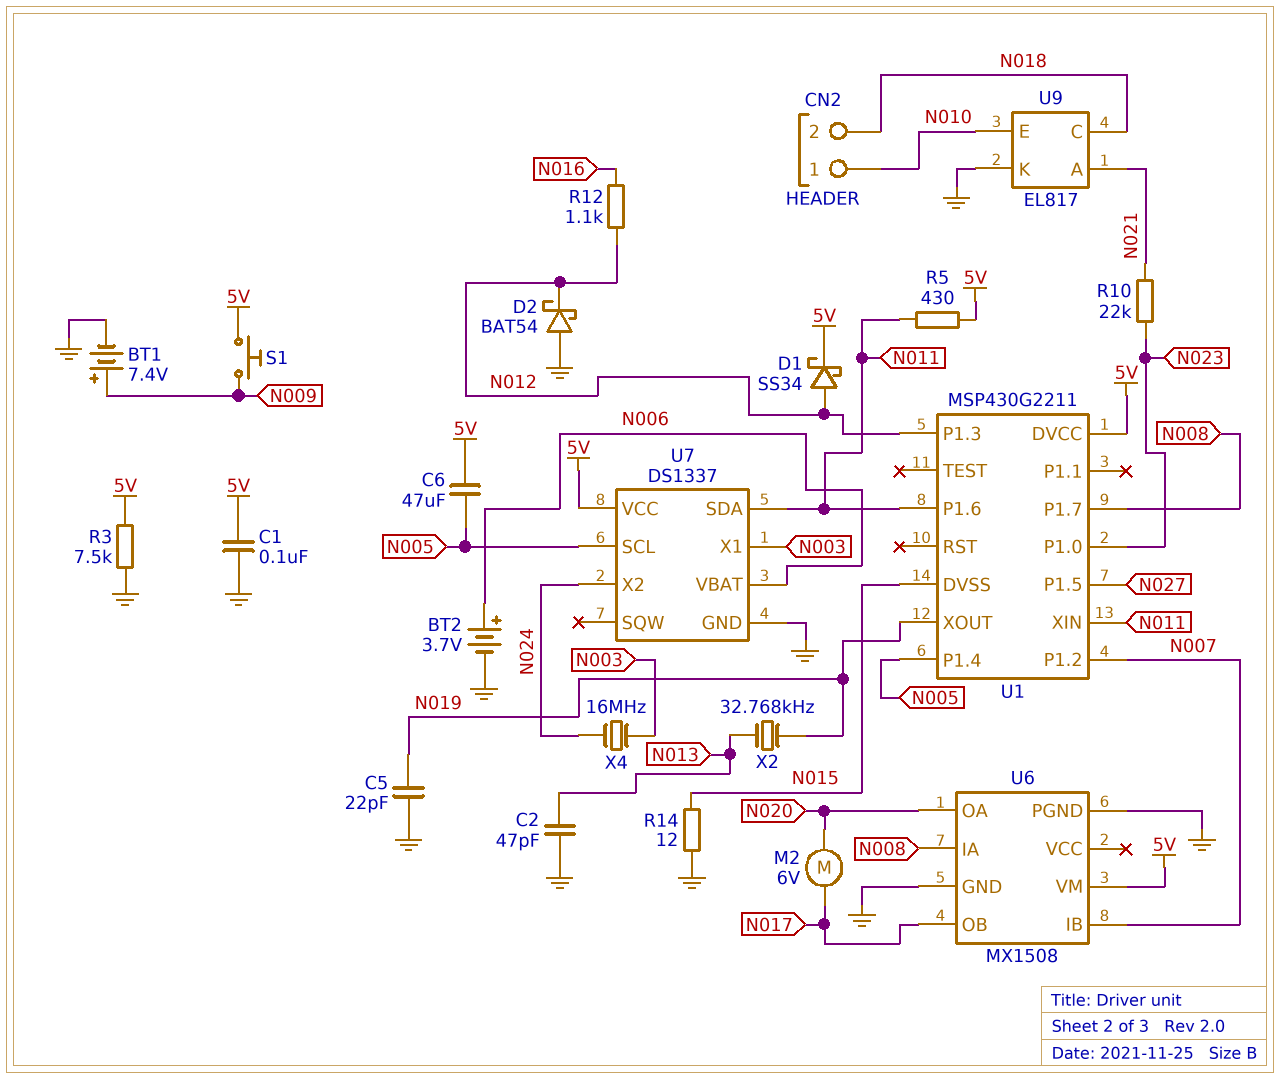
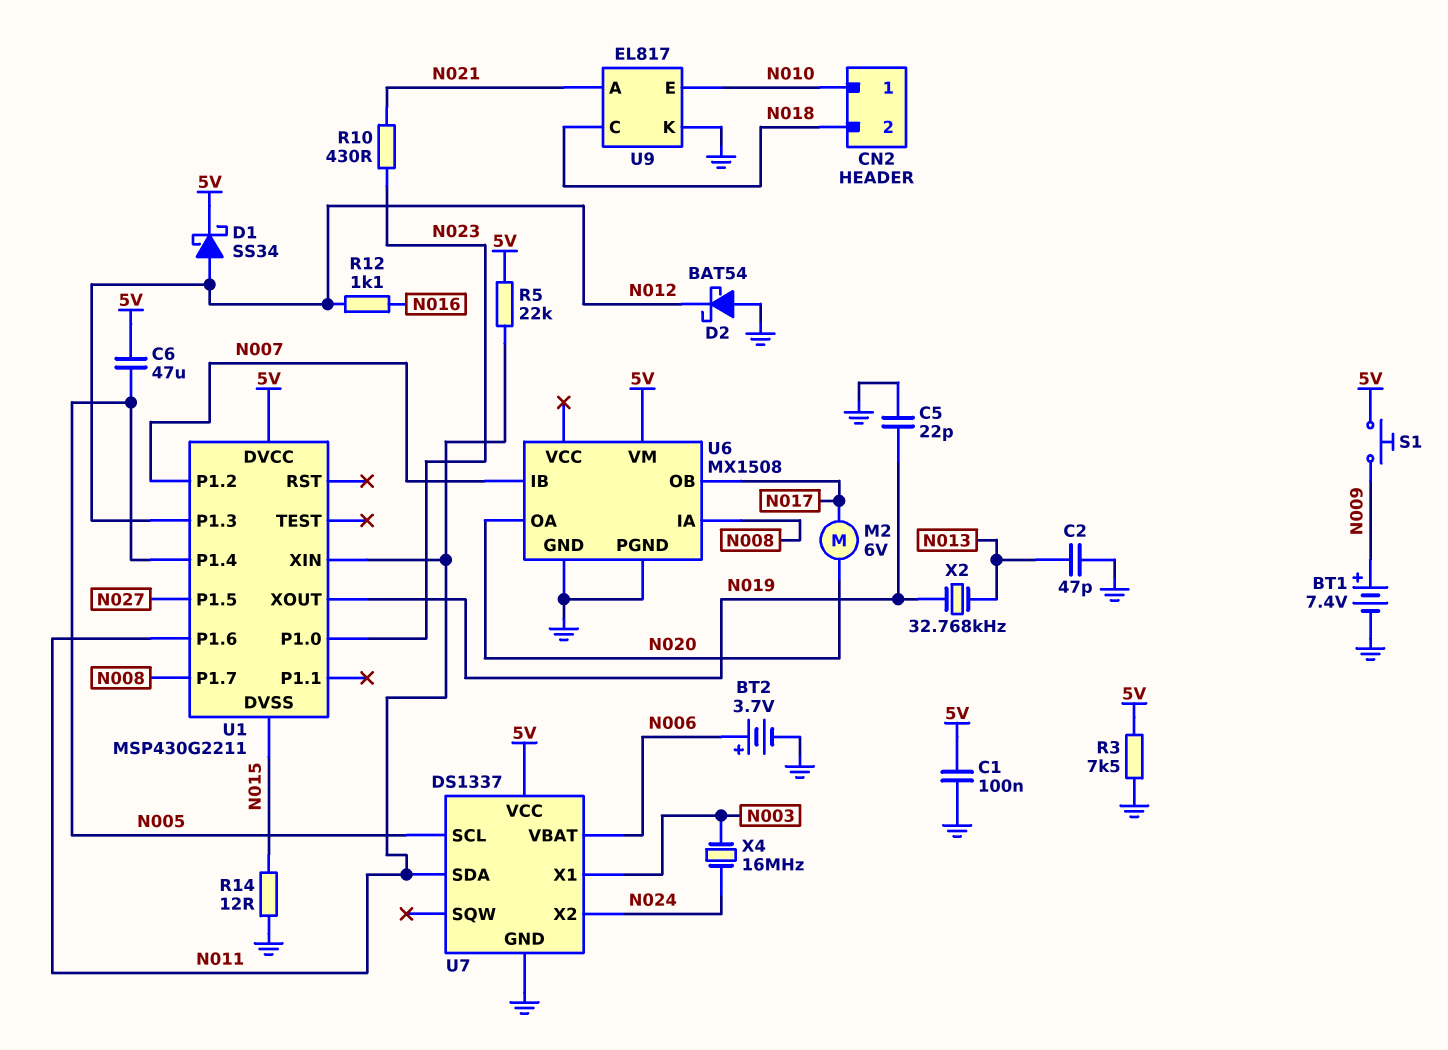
R5: 430 (5V, N011) -> 22k (5V, N011)
R10: 22k (N021, N023) -> 430 (N021, N023)

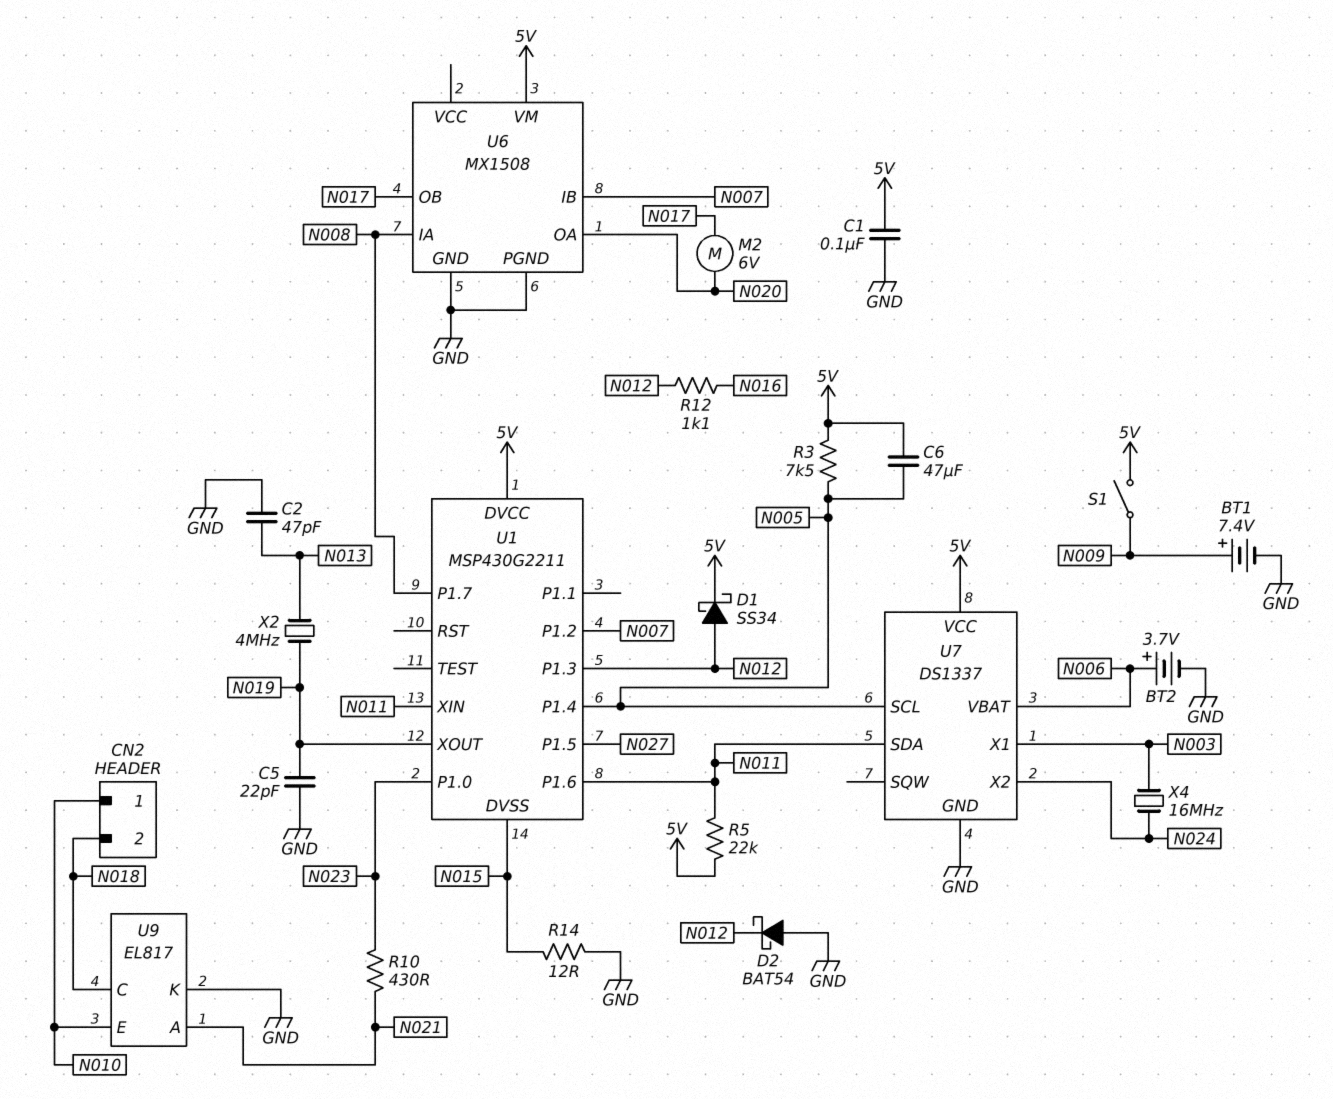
R3: 7.5k (5V, GND) -> 7.5k (5V, N005)
S1: button (5V, N009) -> switch (5V, N009)
X2: 32.768kHz (N013, N019) -> 4MHz (N013, N019)

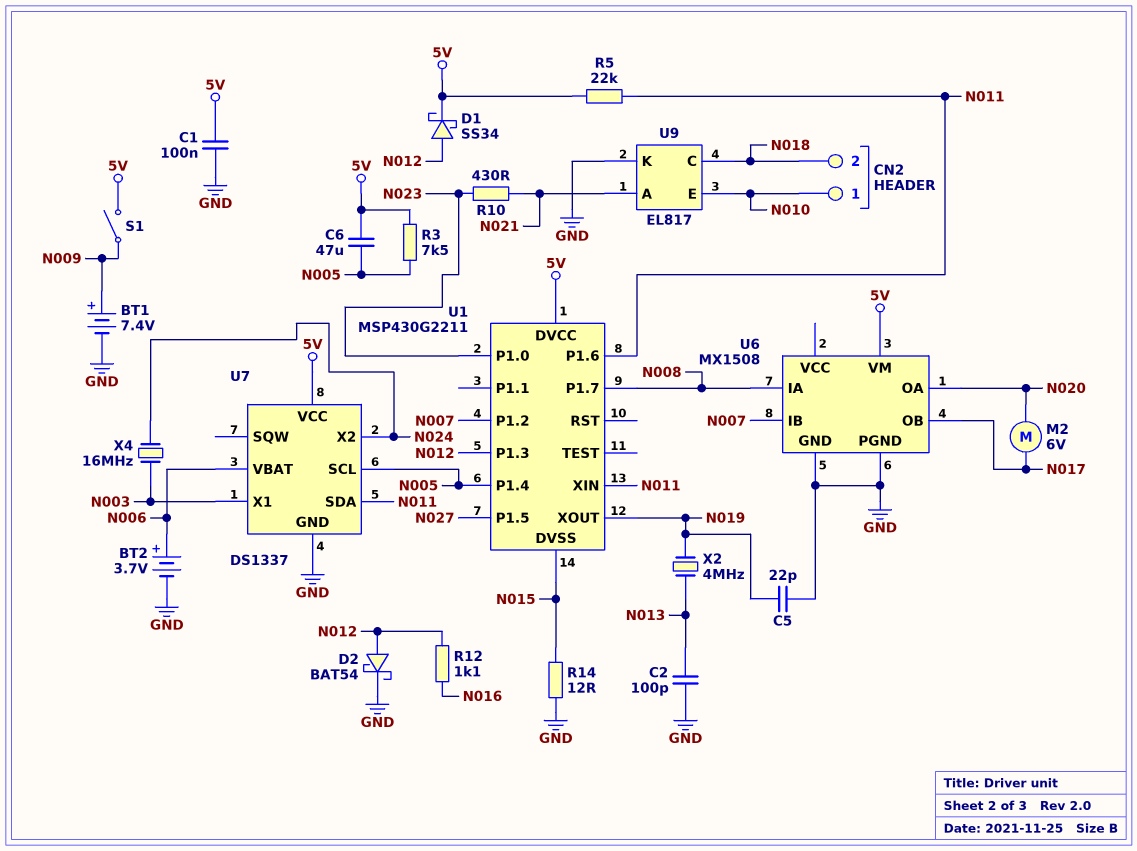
C2: 47pF (GND, N013) -> 100pF (GND, N013)
D2: schottky BAT54 (A GND, K N012) -> schottky BAT54 (A N012, K GND)

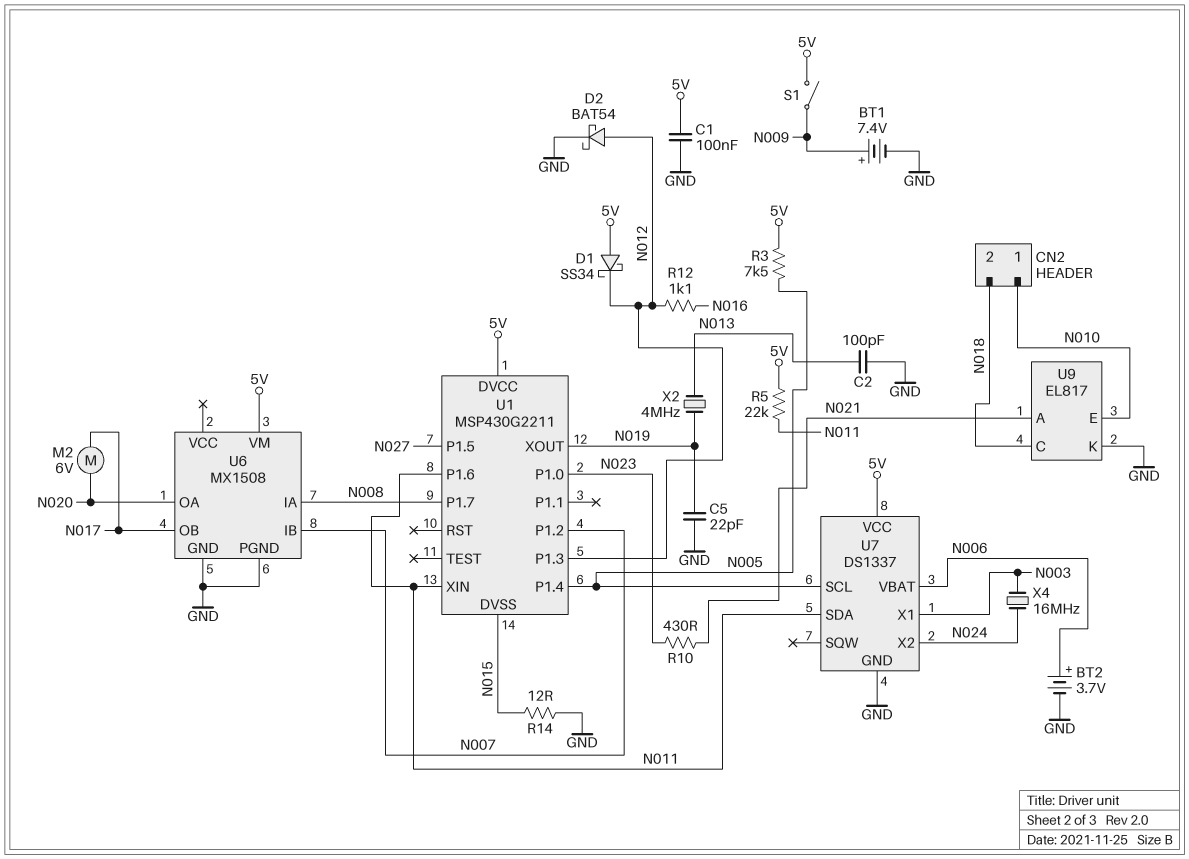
C6: 47uF (5V, N005) -> none
D1: schottky SS34 (A N012, K 5V) -> schottky SS34 (A 5V, K N012)

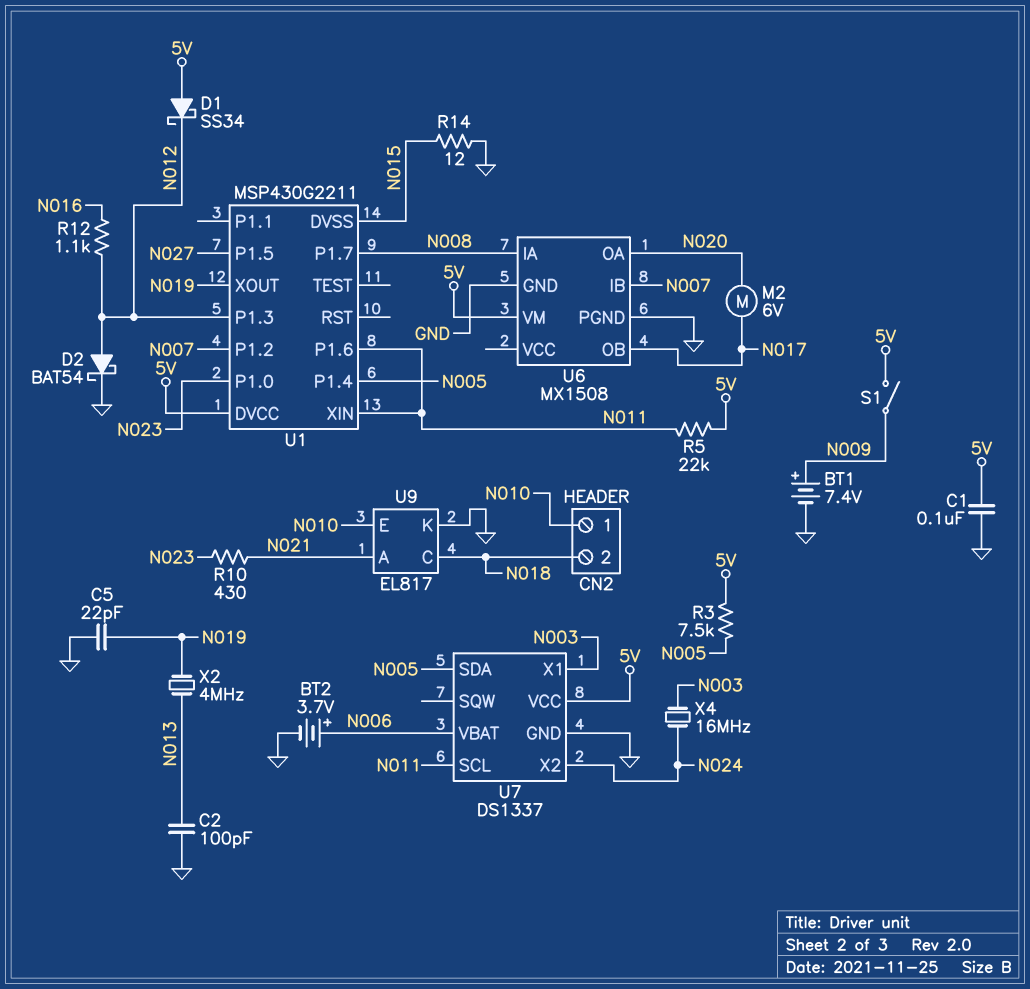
U7 pin SCL: N005 -> N011
U7 pin SDA: N011 -> N005

